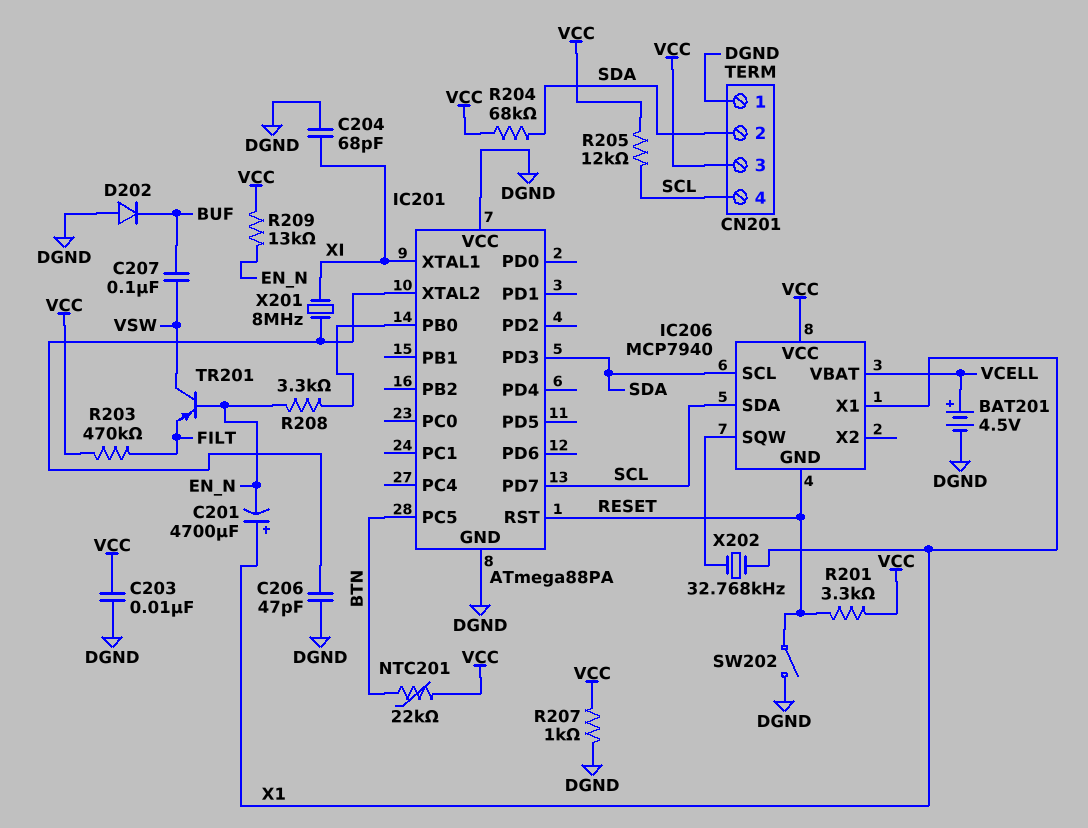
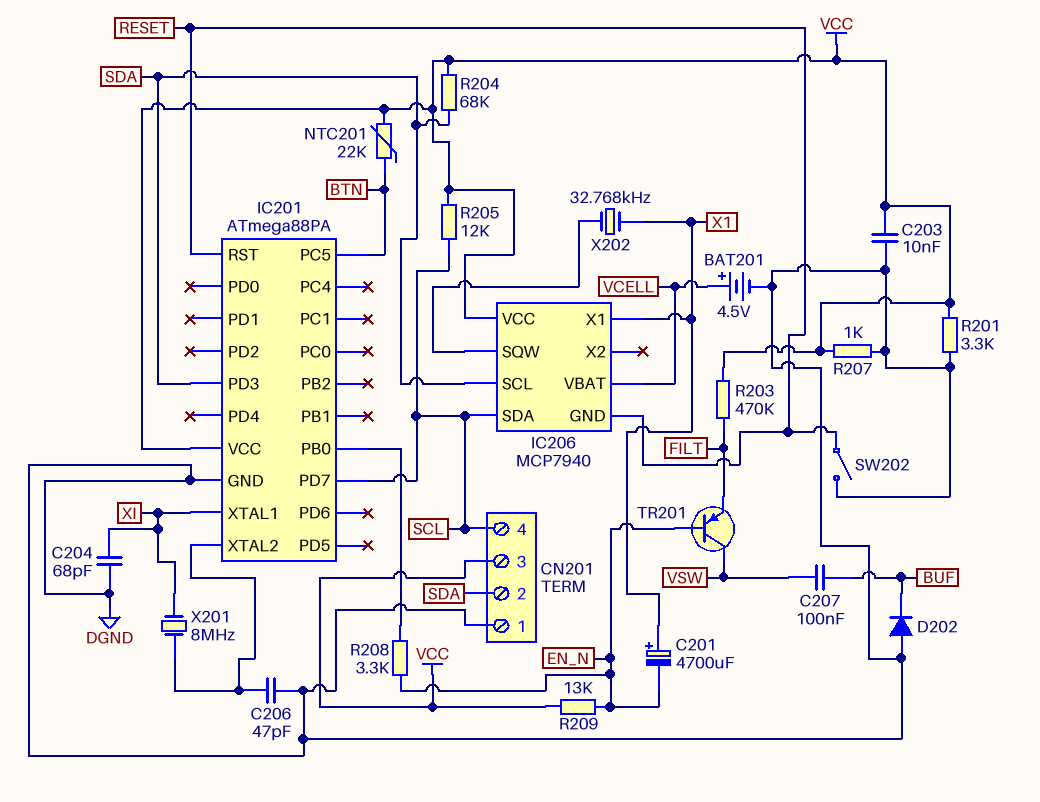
IC201 pin VCC: DGND -> VCC
R201: 3.3k (RESET, VCC) -> 3.3k (DGND, VCC)

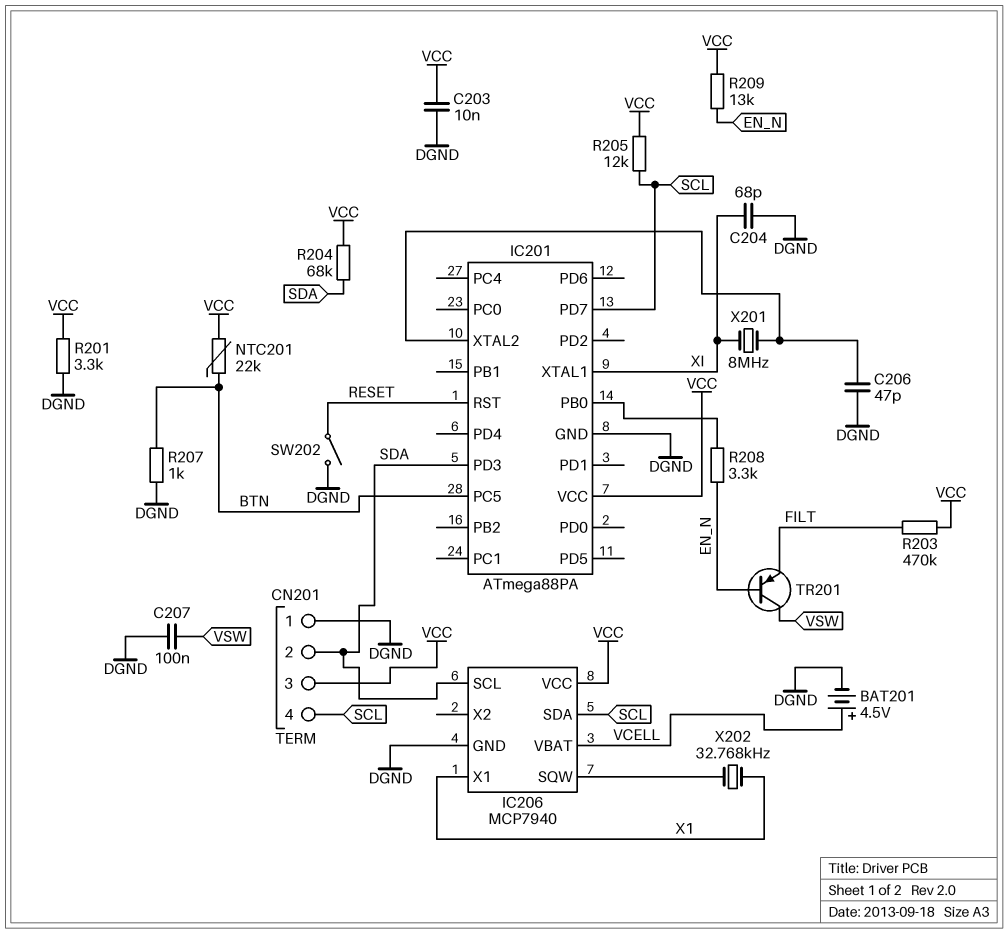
C201: 4700uF (plus X1, minus EN_N) -> none
C207: 100nF (BUF, VSW) -> 100nF (DGND, VSW)
D202: diode (A DGND, K BUF) -> none
IC206 pin GND: RESET -> DGND
R207: 1k (DGND, VCC) -> 1k (BTN, DGND)

